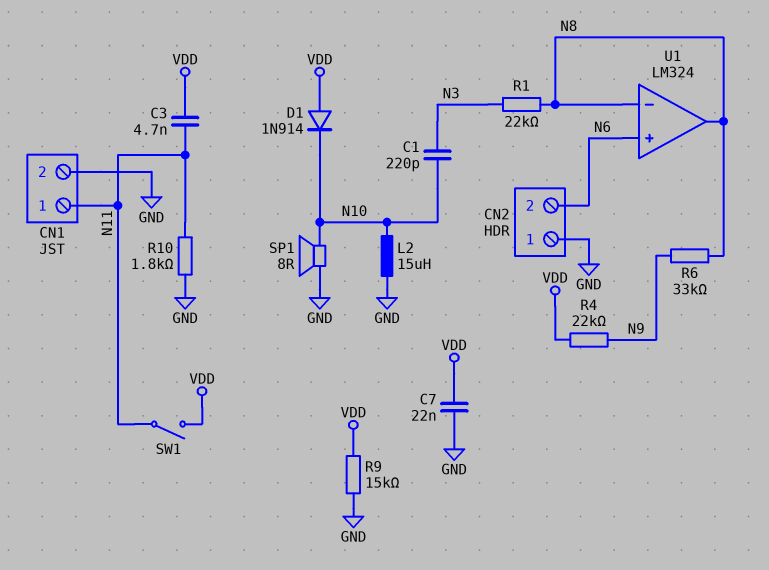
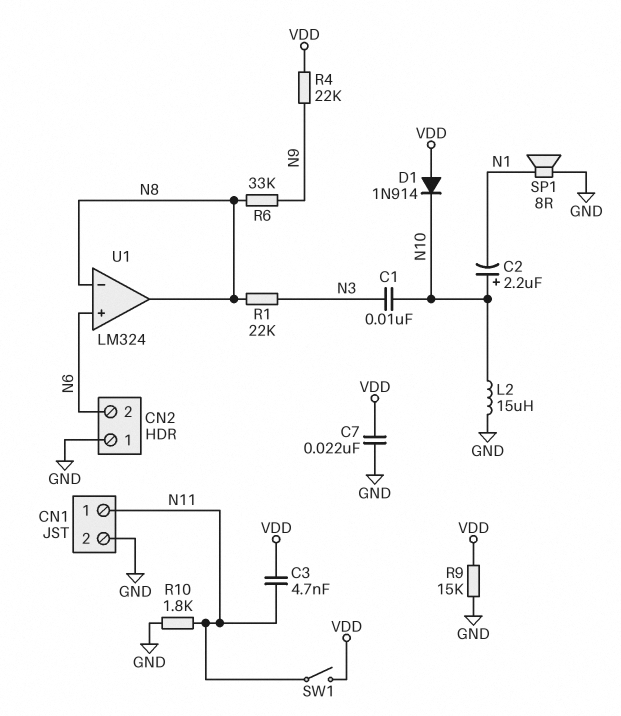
C1: 220pF (N3, N10) -> 10nF (N3, N10)
C2: none -> 2.2uF (plus N10, minus N1)
SP1: speaker 8R (GND, N10) -> speaker 8R (GND, N1)

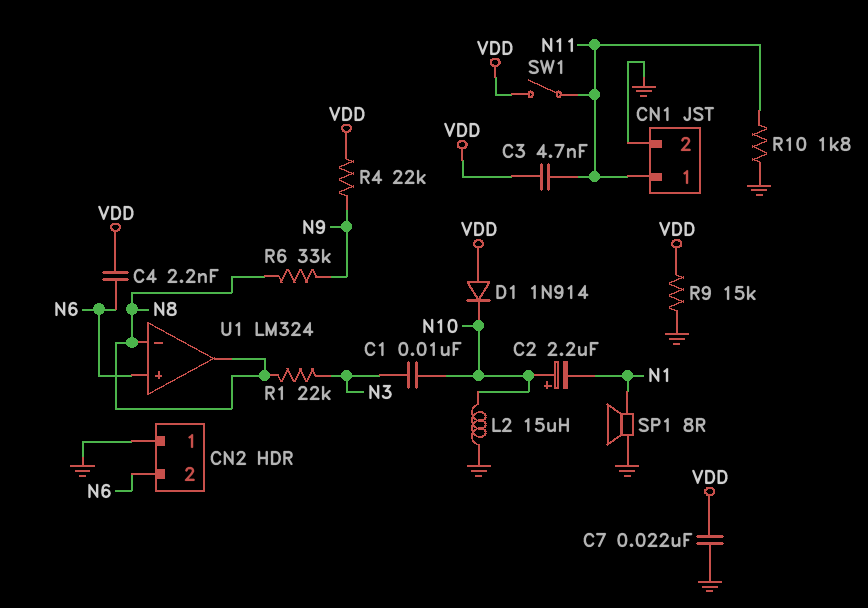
C4: none -> 2.2nF (N6, VDD)

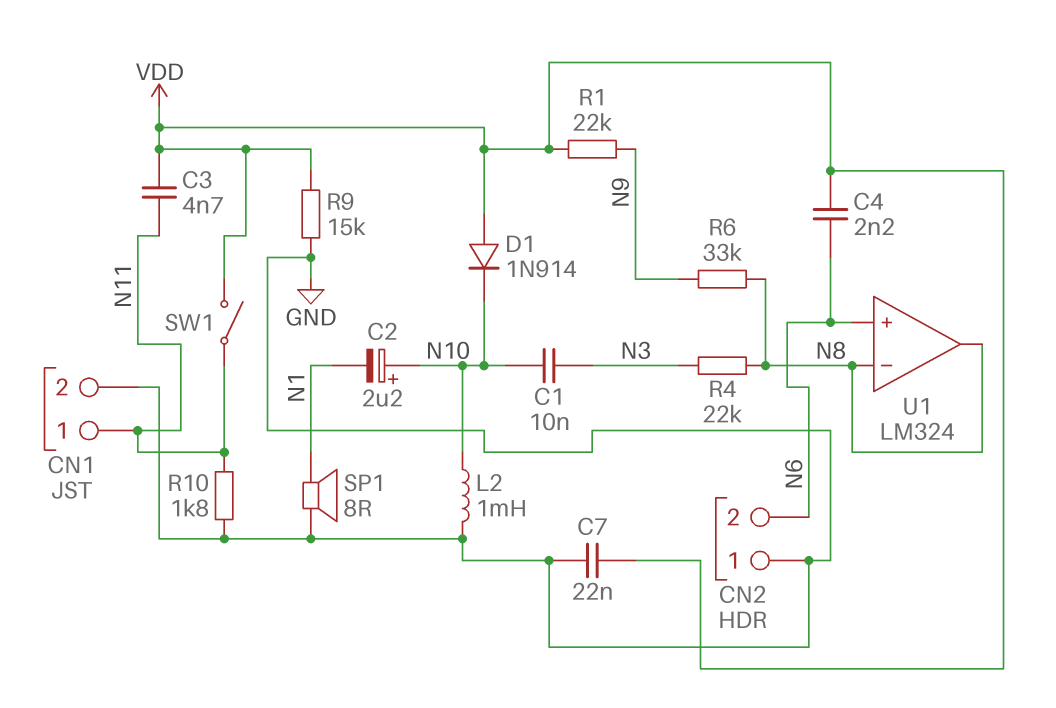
L2: 15uH (GND, N10) -> 1mH (GND, N10)
R1: 22k (N3, N8) -> 22k (N9, VDD)
R4: 22k (N9, VDD) -> 22k (N3, N8)

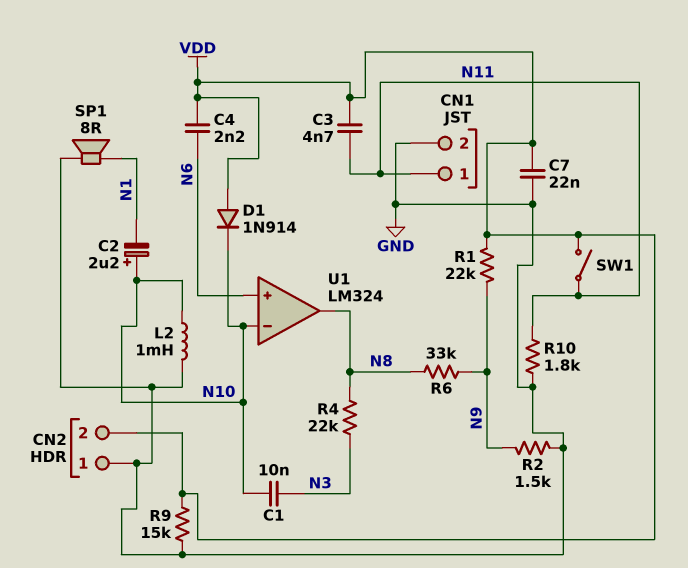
CN2 pin 2: N6 -> VDD
R2: none -> 1.5k (GND, N9)
U1 pin in-: N8 -> N10

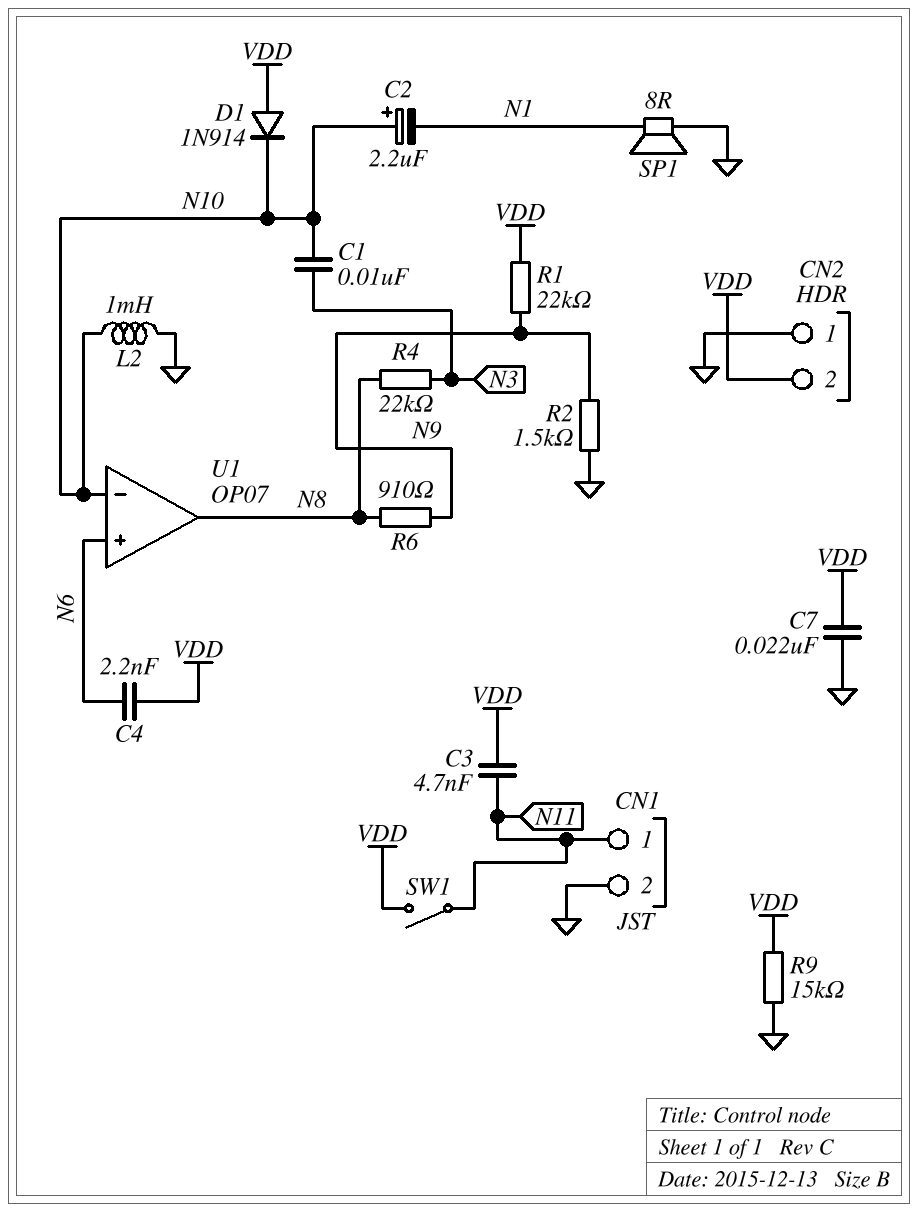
R6: 33k (N8, N9) -> 910 (N8, N9)
R10: 1.8k (GND, N11) -> none
U1: LM324 -> OP07

